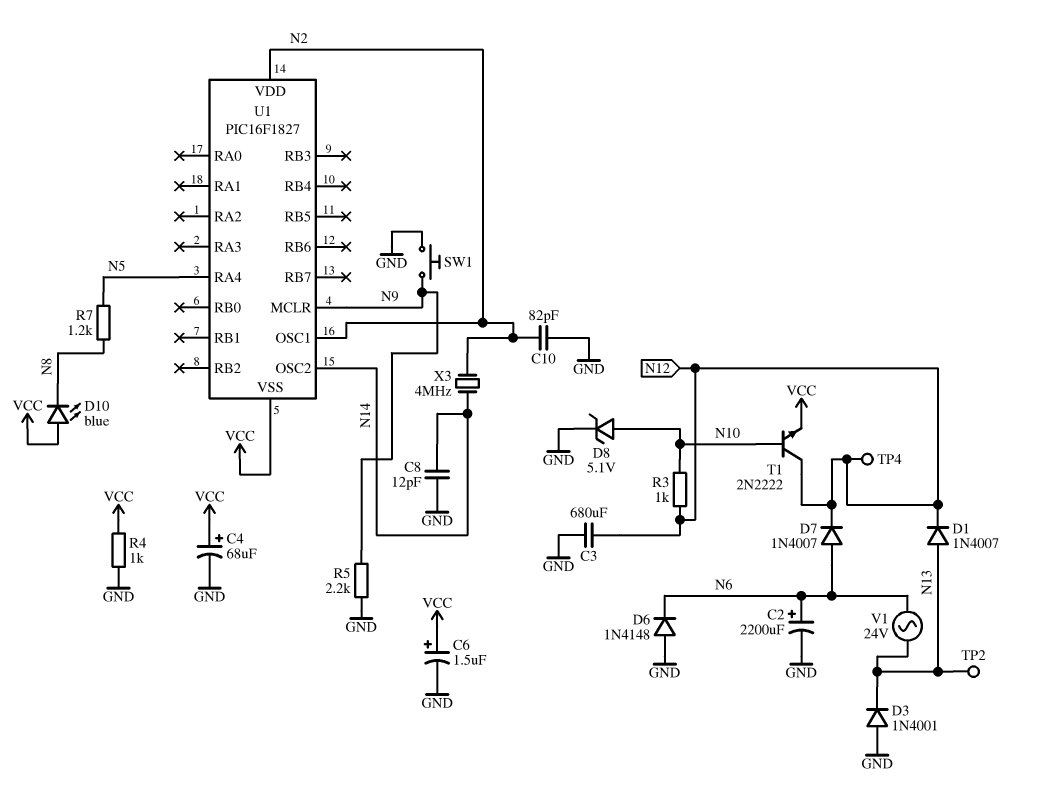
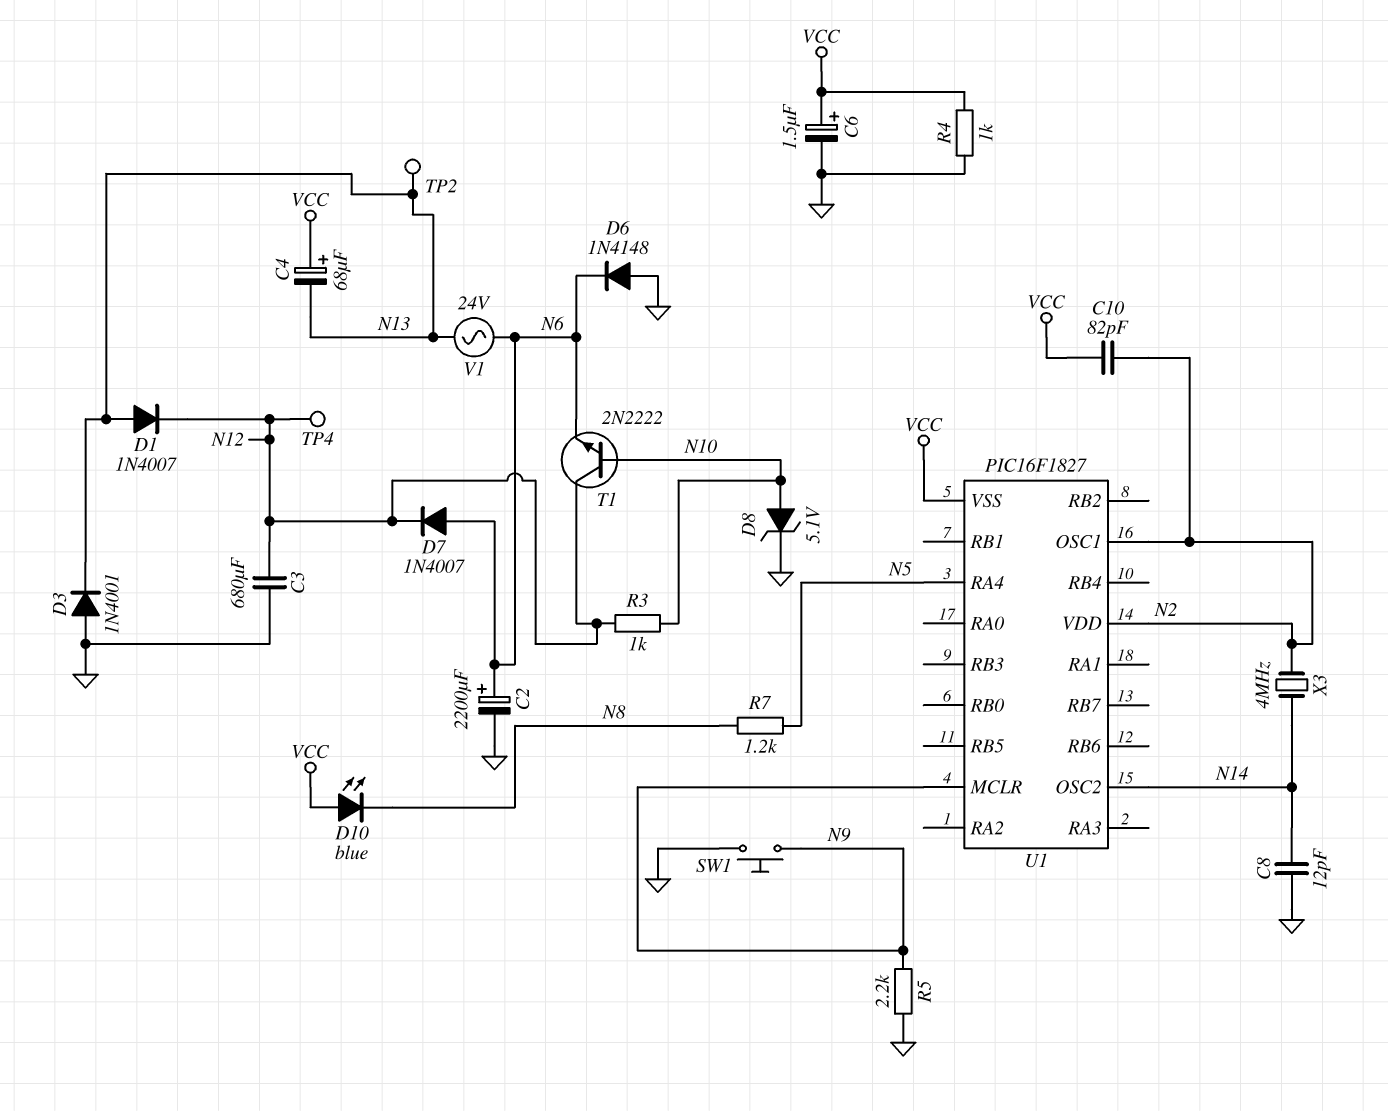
C4: 68uF (plus VCC, minus GND) -> 68uF (plus VCC, minus N13)
C10: 82pF (GND, N2) -> 82pF (N2, VCC)
T1: NPN 2N2222 (B N10, C N12, E VCC) -> NPN 2N2222 (B N10, C N12, E N6)

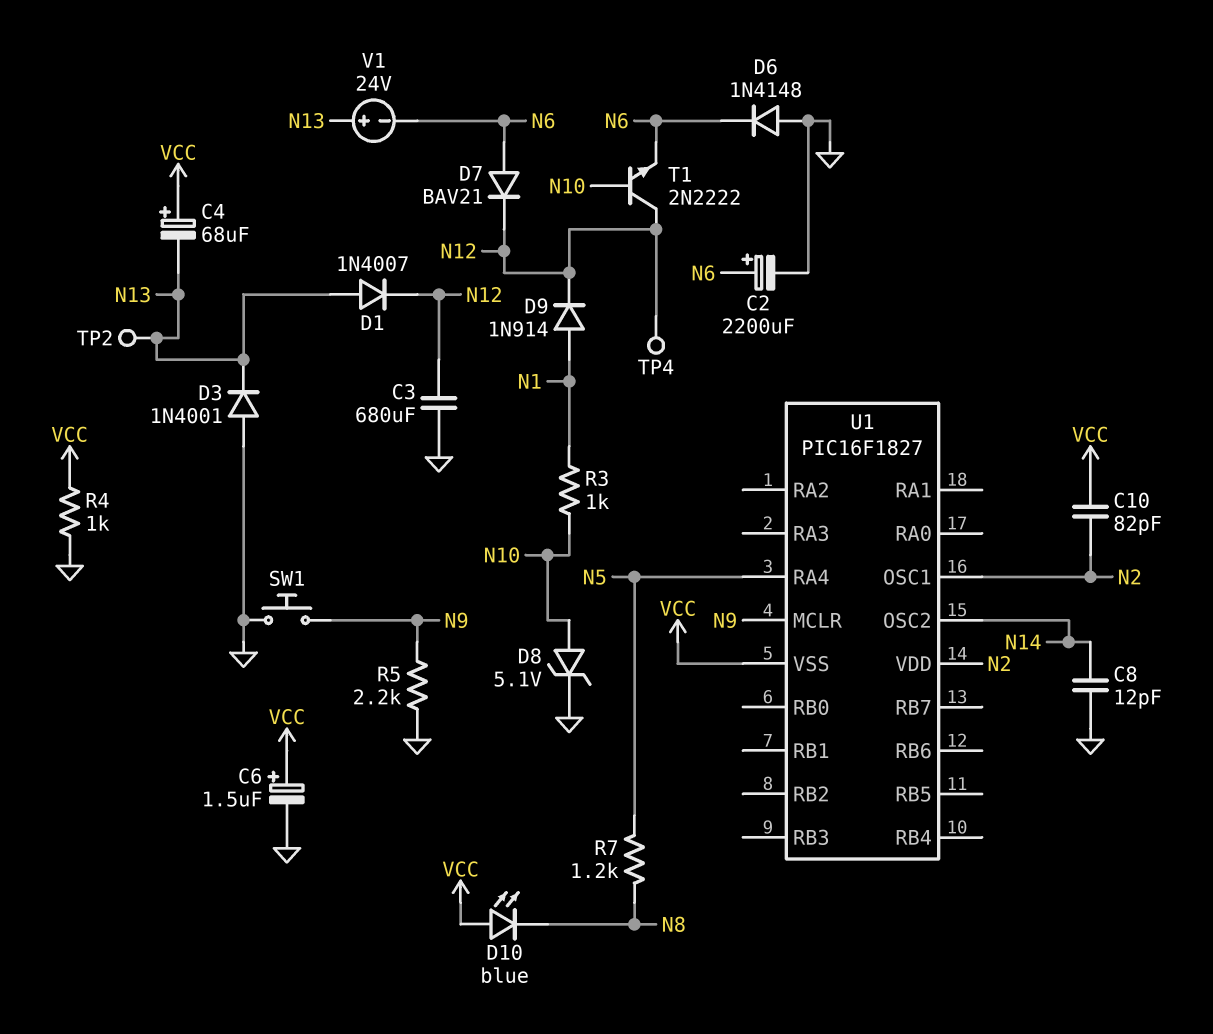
D7: diode 1N4007 (A N6, K N12) -> diode BAV21 (A N6, K N12)
D9: none -> diode 1N914 (A N1, K N12)
R3: 1k (N10, N12) -> 1k (N1, N10)
V1: AC 24V (N6, N13) -> 24V (plus N13, minus N6)
X3: 4MHz (N2, N14) -> none

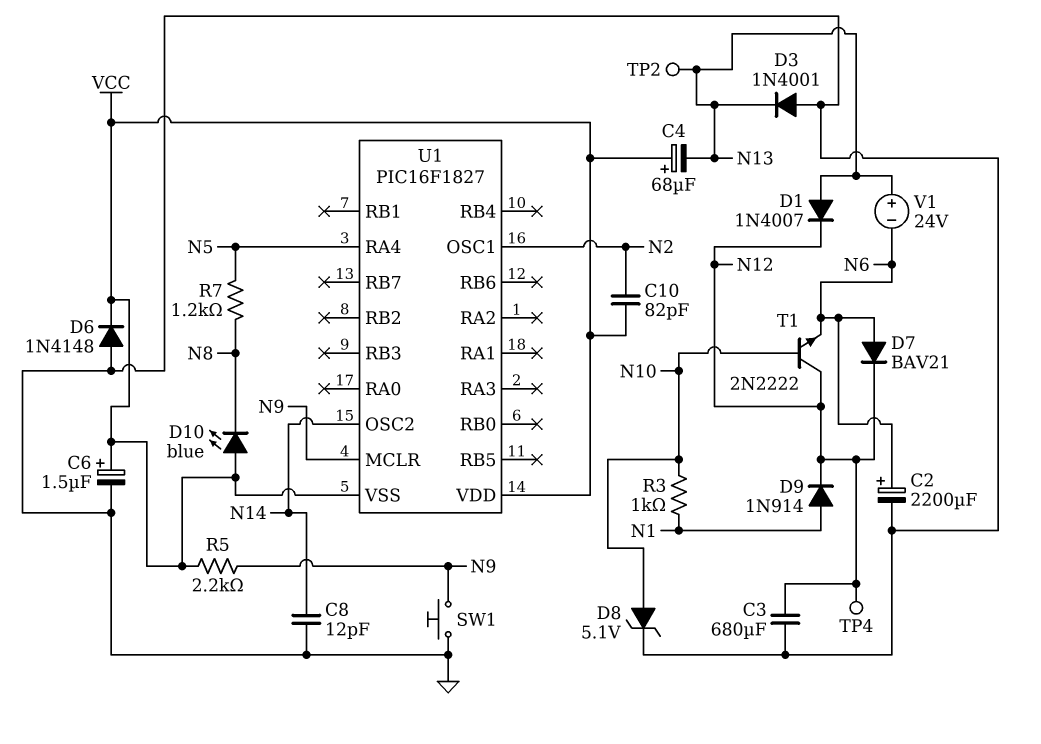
D6: diode 1N4148 (A GND, K N6) -> diode 1N4148 (A GND, K VCC)
R4: 1k (GND, VCC) -> none
R5: 2.2k (GND, N9) -> 2.2k (N9, VCC)
U1 pin VDD: N2 -> VCC

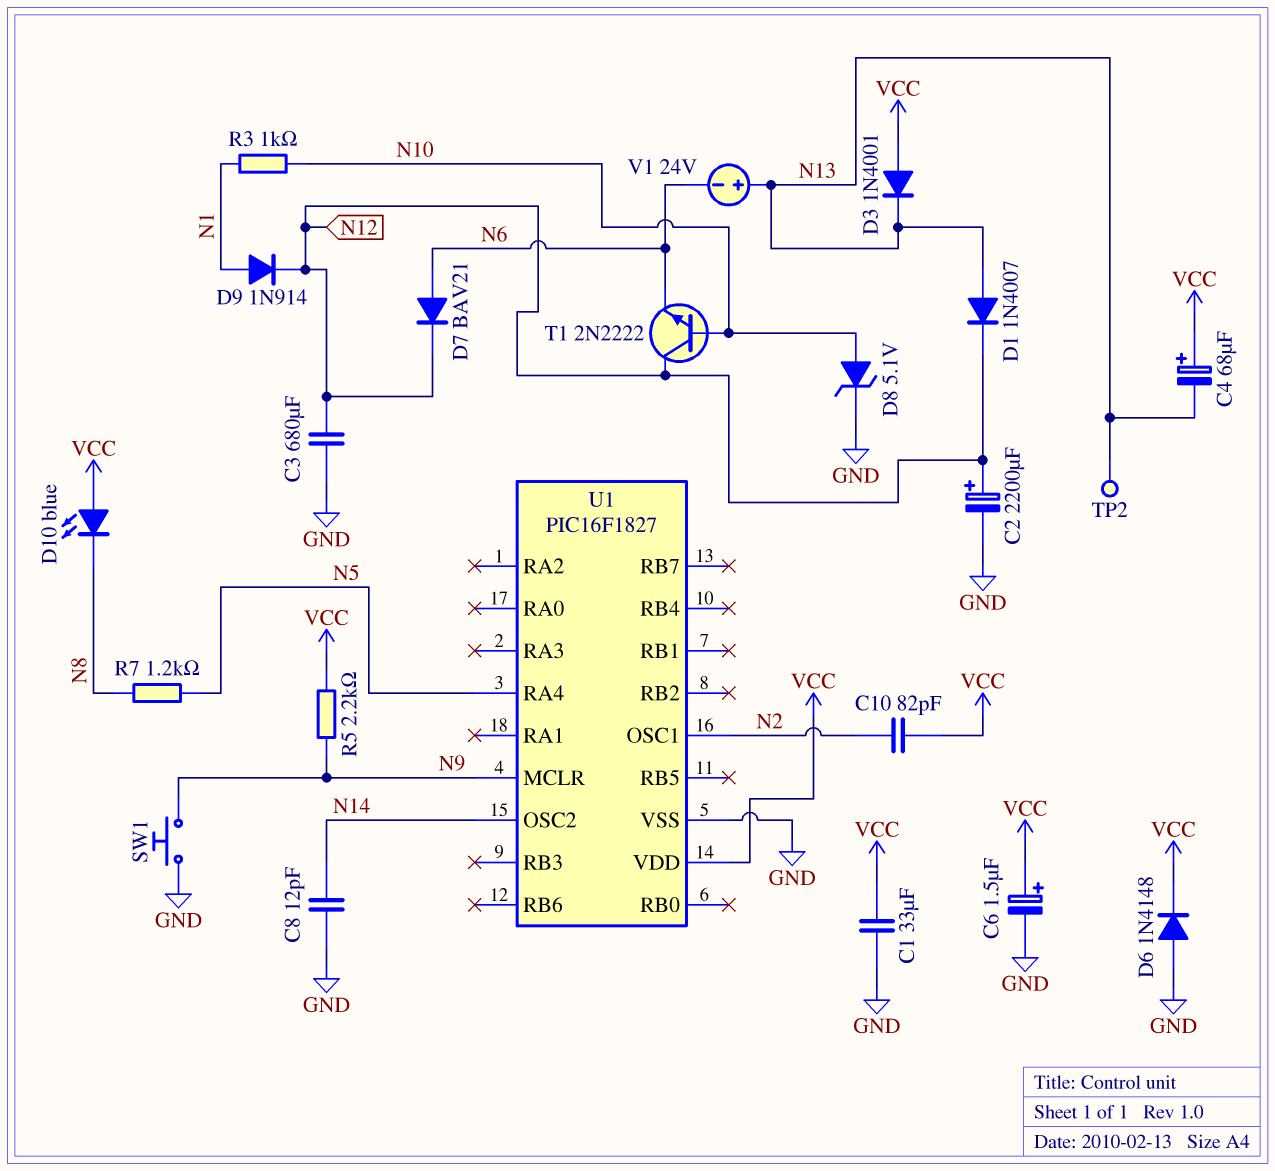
C1: none -> 33uF (GND, VCC)
C2: 2200uF (plus N6, minus GND) -> 2200uF (plus N12, minus GND)
D3: diode 1N4001 (A GND, K N13) -> diode 1N4001 (A VCC, K N13)
TP4: test point (N12) -> none
U1 pin VSS: VCC -> GND

